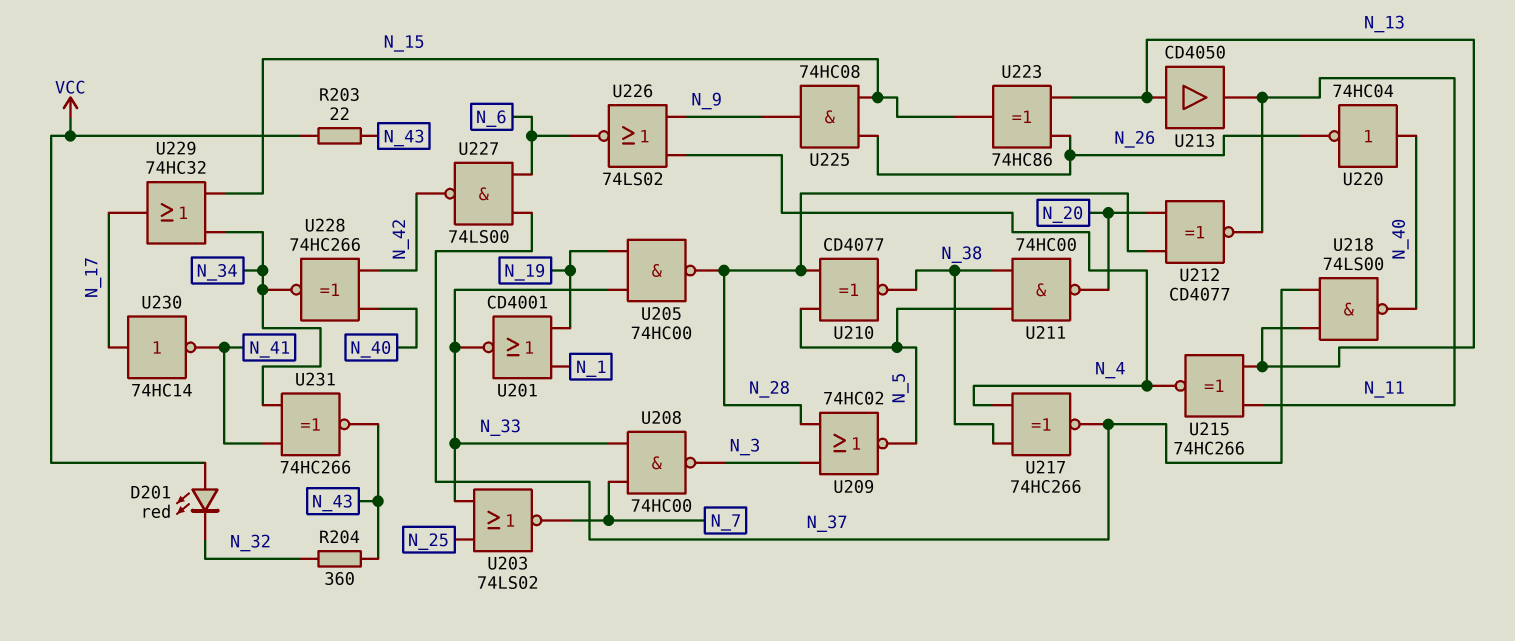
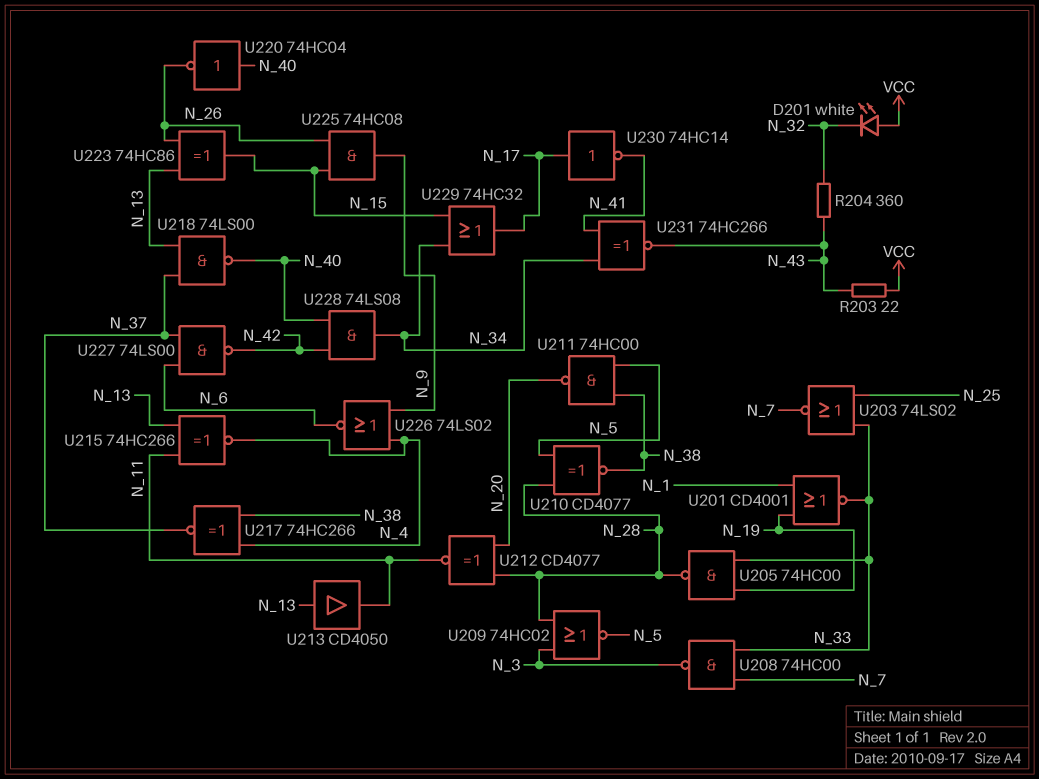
D201: LED red (A VCC, K N_32) -> LED white (A VCC, K N_32)
U228: XNOR 74HC266 (in N_40, in N_42, out N_34) -> AND 74LS08 (in N_40, in N_42, out N_34)

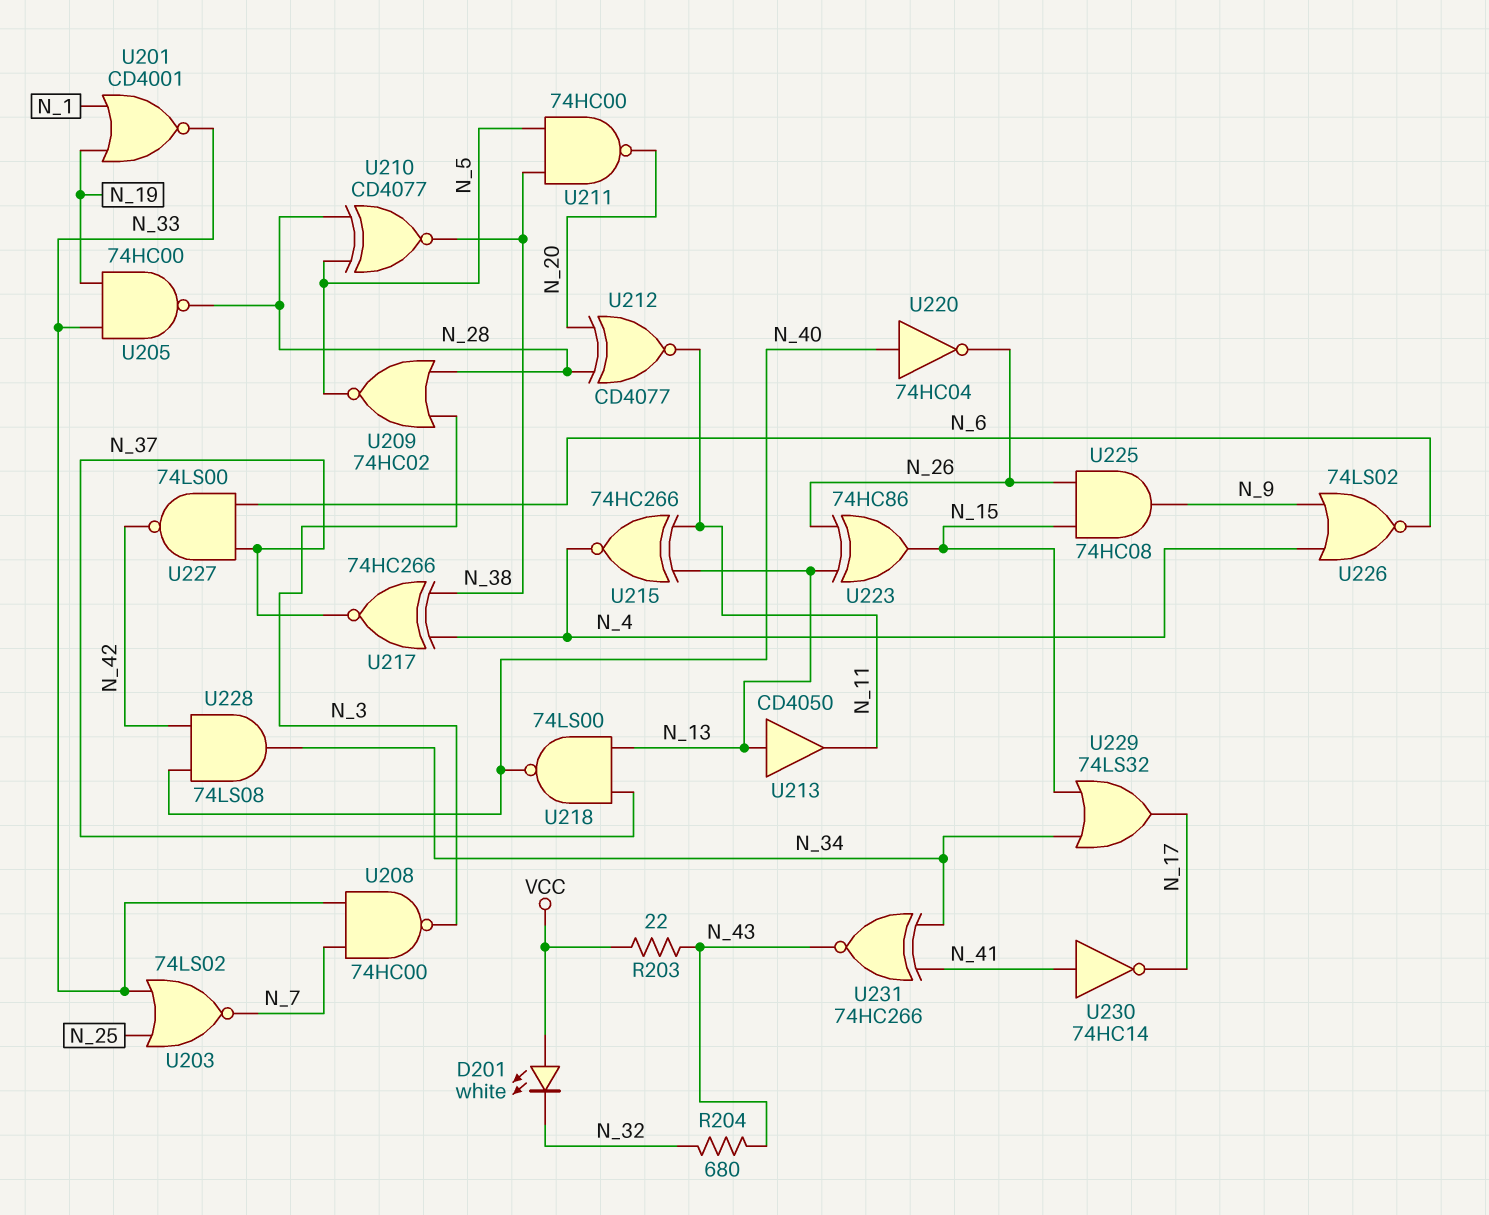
R204: 360 (N_32, N_43) -> 680 (N_32, N_43)
U229: OR 74HC32 (in N_15, in N_34, out N_17) -> OR 74LS32 (in N_15, in N_34, out N_17)
U230: NOT 74HC14 (in N_17, out N_41) -> NOT 74HC14 (in N_41, out N_17)

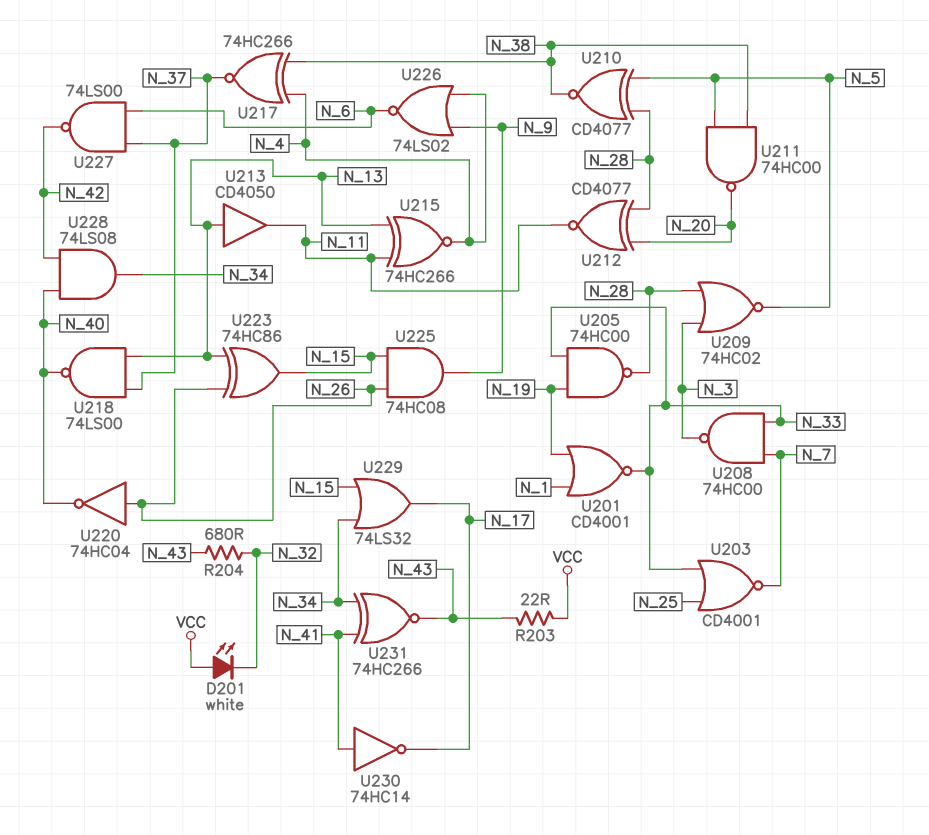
U203: NOR 74LS02 (in N_25, in N_33, out N_7) -> NOR CD4001 (in N_25, in N_33, out N_7)
U220: NOT 74HC04 (in N_40, out N_26) -> NOT 74HC04 (in N_26, out N_40)

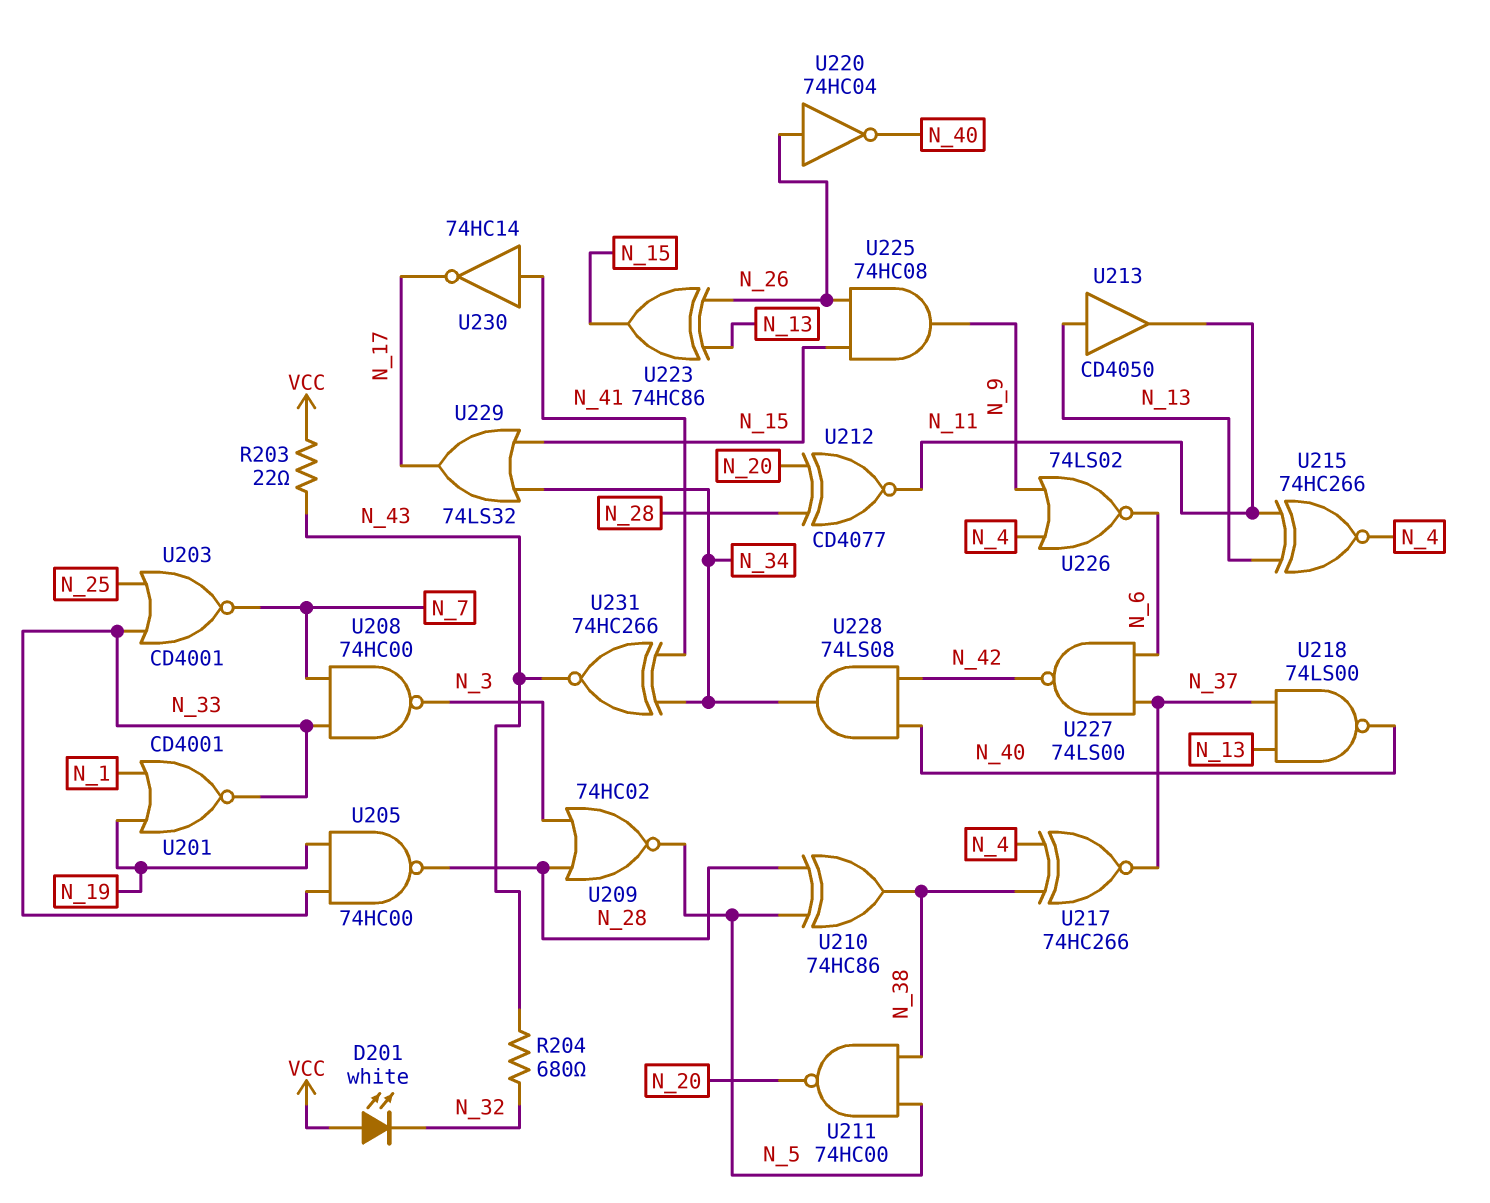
U210: XNOR CD4077 (in N_5, in N_28, out N_38) -> XOR 74HC86 (in N_5, in N_28, out N_38)

